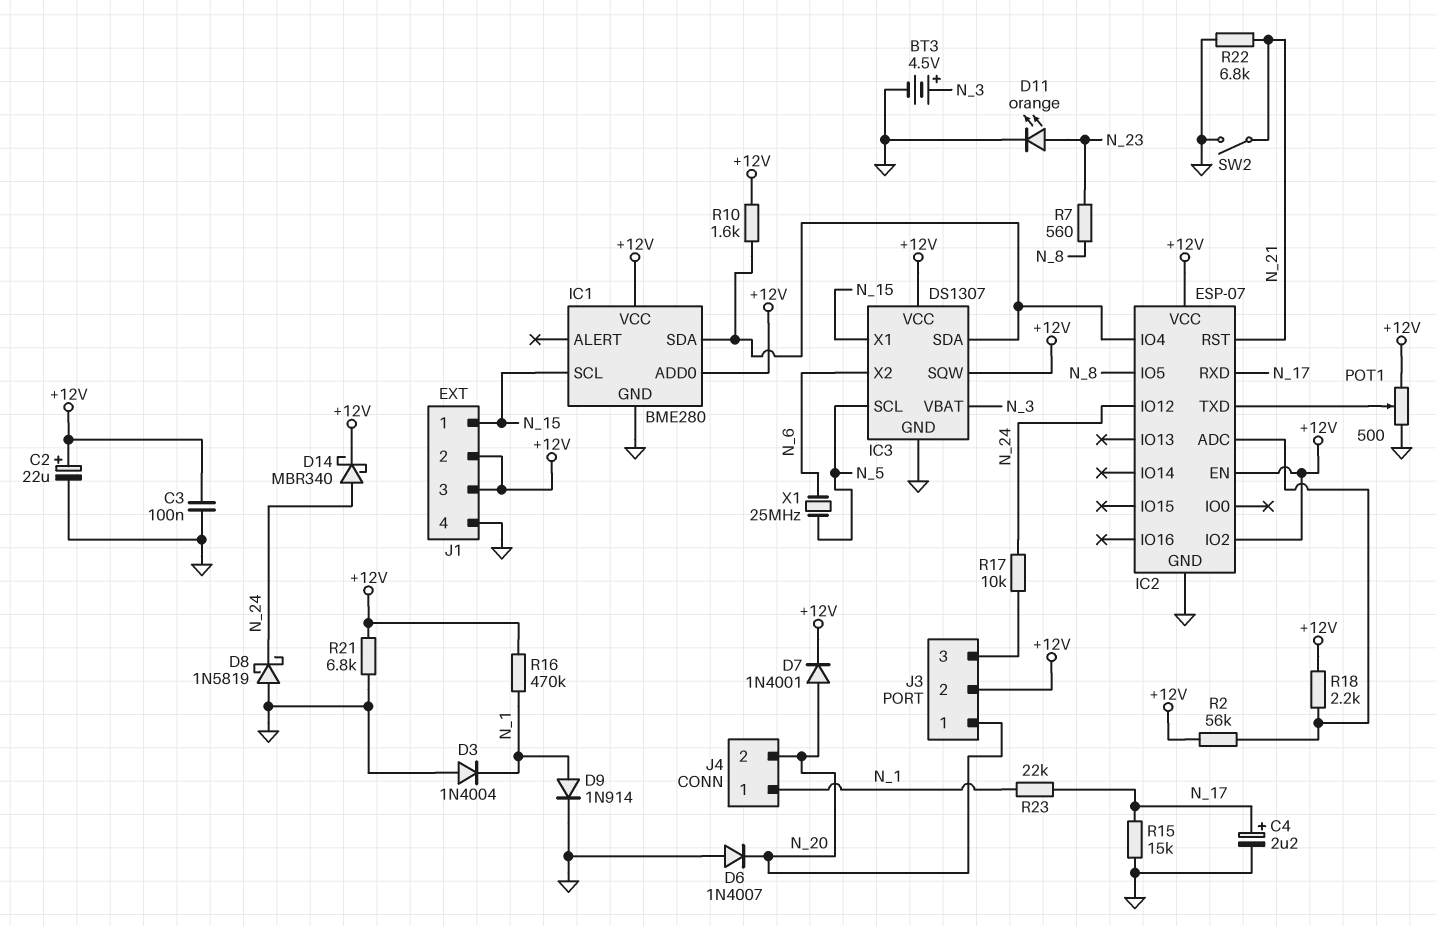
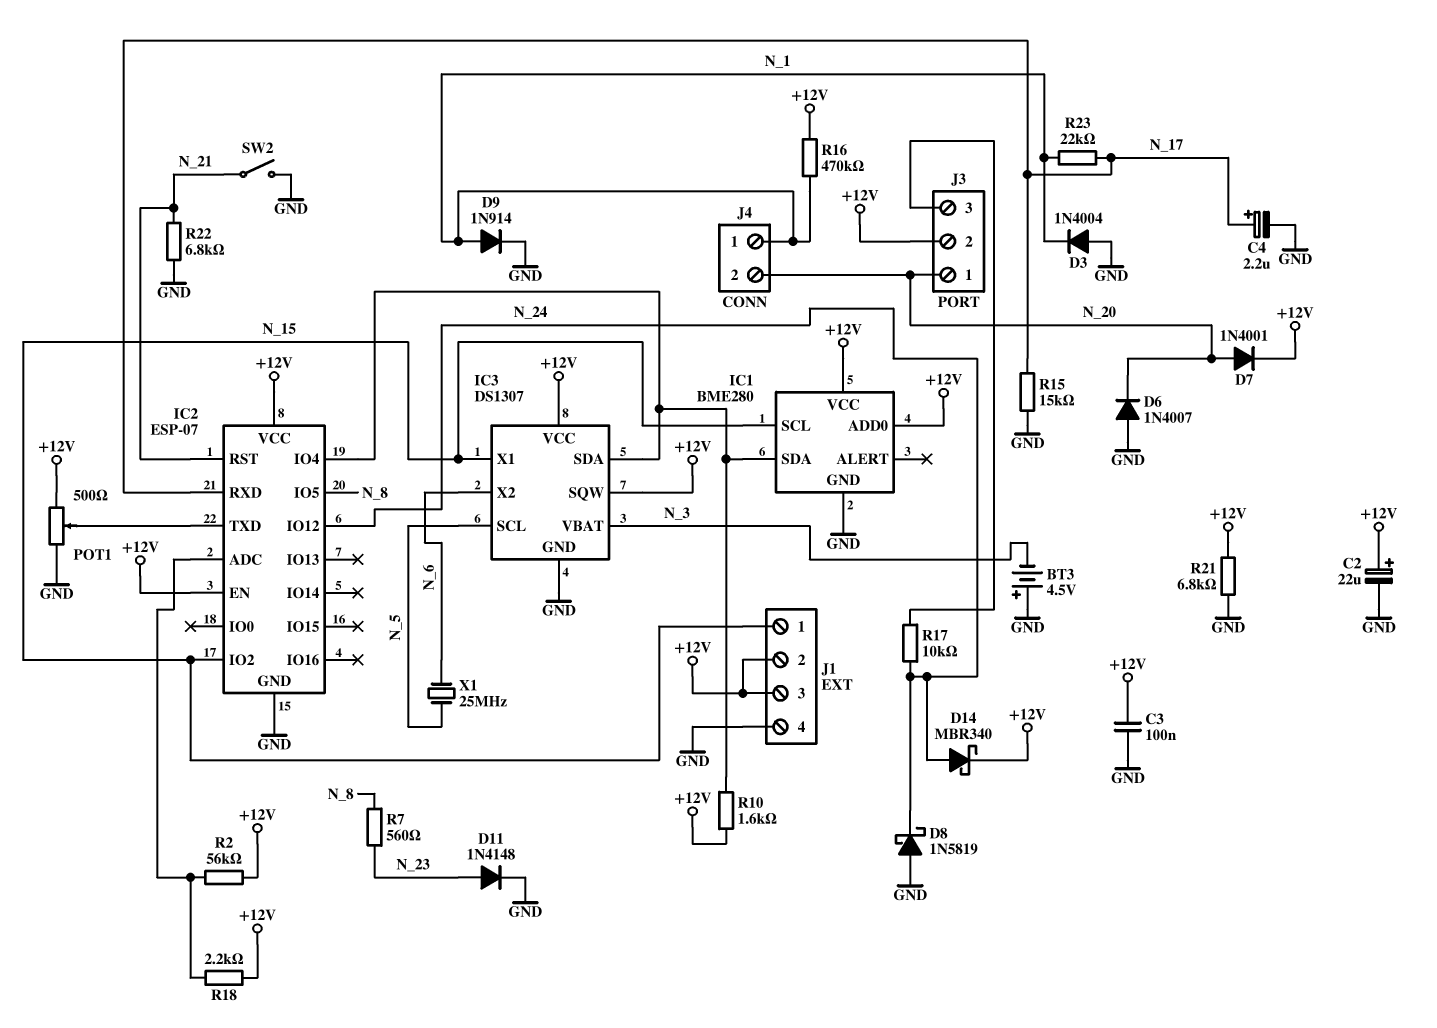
BT3: 4.5V (plus N_3, minus GND) -> 4.5V (plus GND, minus N_3)
D11: LED orange (A N_23, K GND) -> diode 1N4148 (A N_23, K GND)
IC2 pin IO2: +12V -> N_15

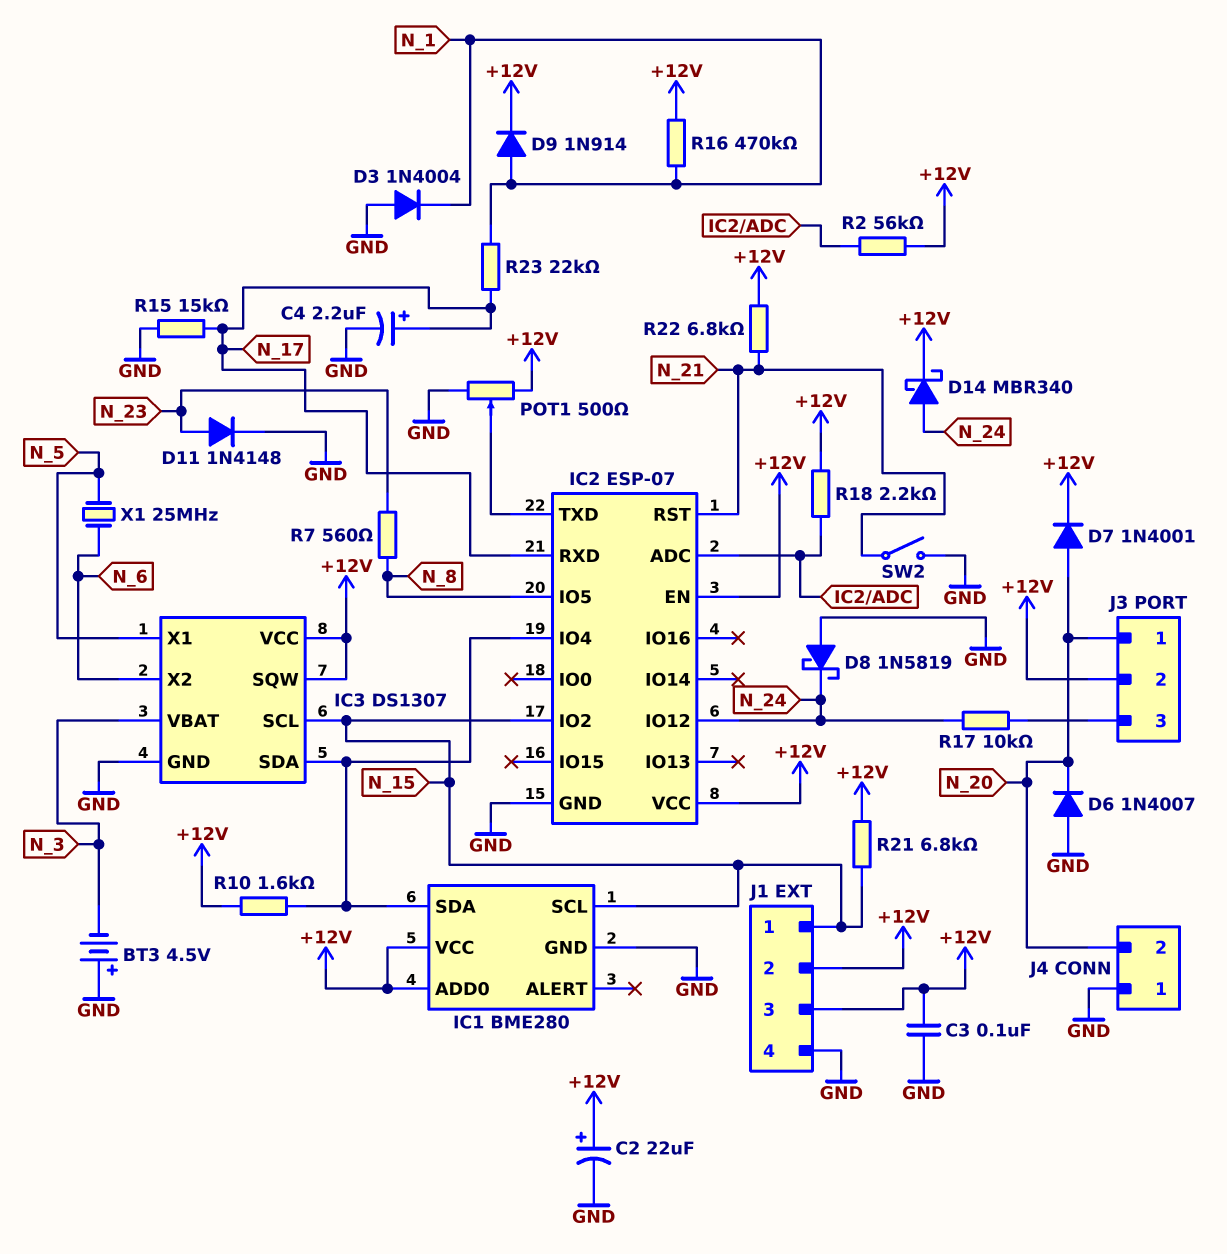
D9: diode 1N914 (A N_1, K GND) -> diode 1N914 (A N_1, K +12V)
IC3 pin SCL: N_5 -> N_15
IC3 pin X1: N_15 -> N_5
J4 pin 1: N_1 -> GND
R21: 6.8k (+12V, GND) -> 6.8k (+12V, N_15)
R22: 6.8k (GND, N_21) -> 6.8k (+12V, N_21)

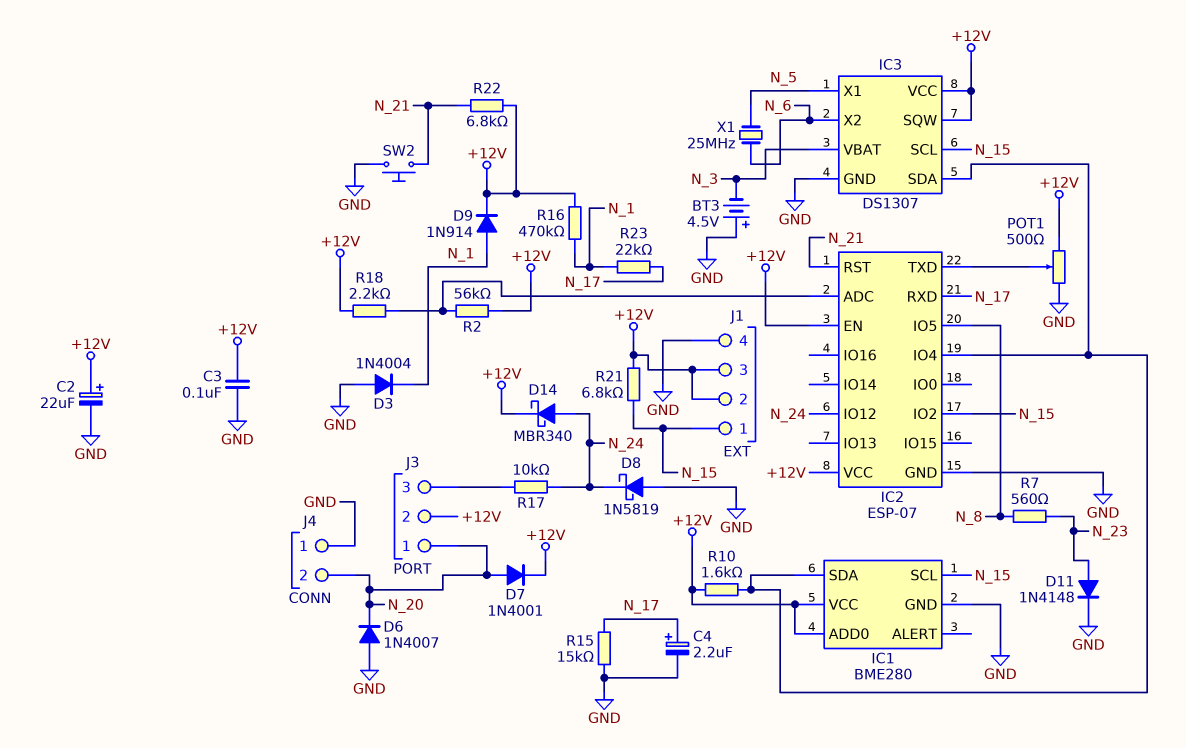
SW2: switch (GND, N_21) -> button (GND, N_21)

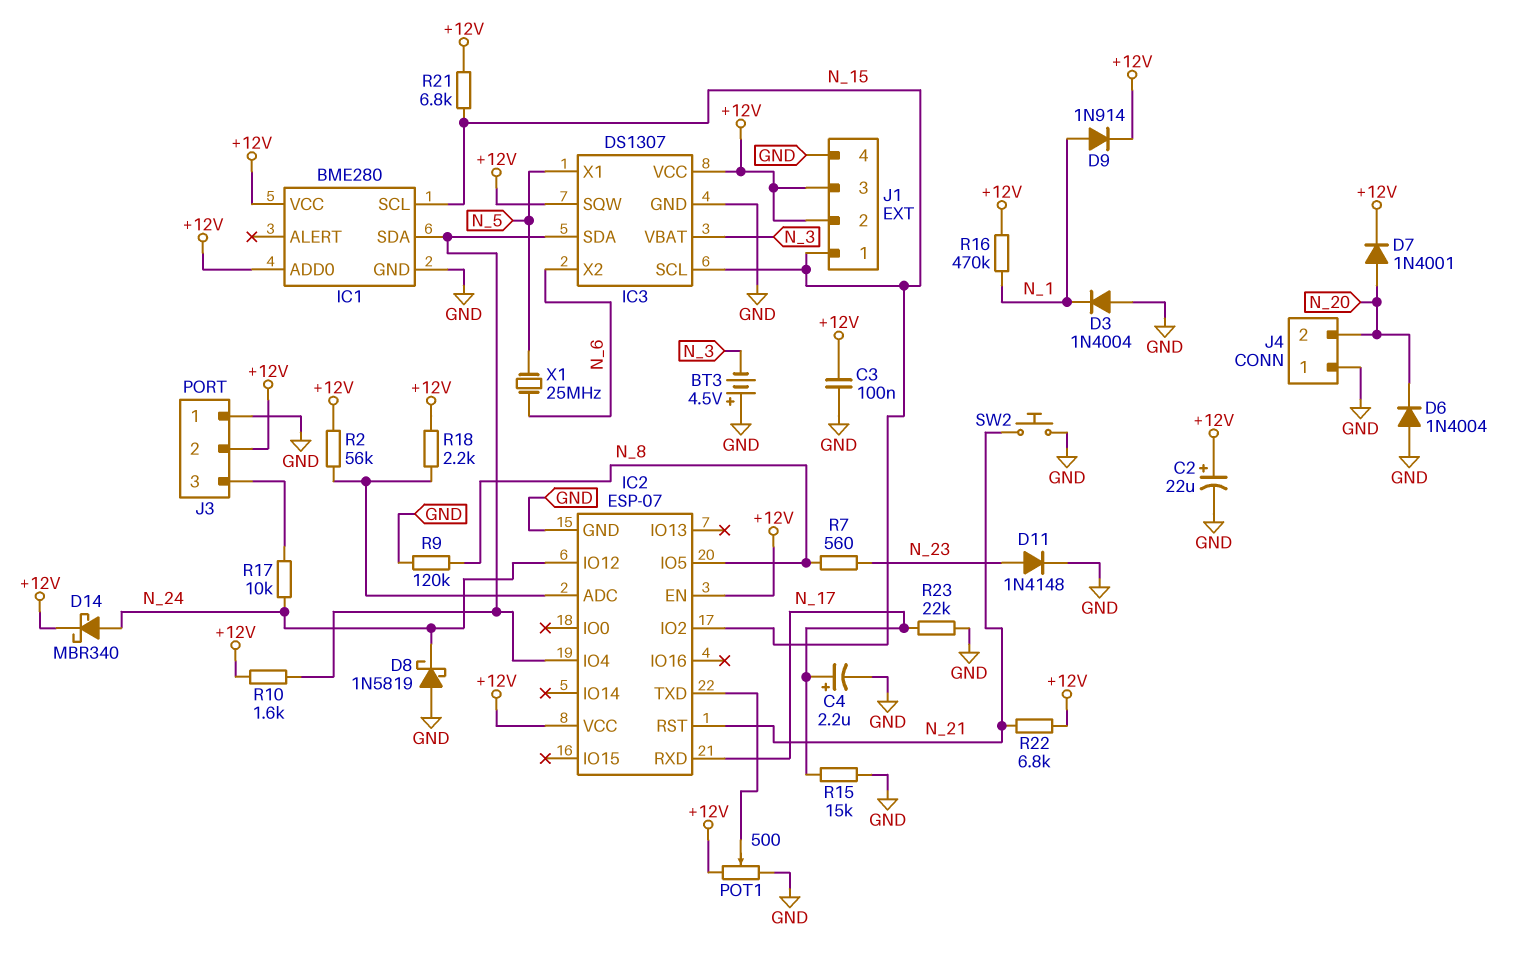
D6: diode 1N4007 (A GND, K N_20) -> diode 1N4004 (A GND, K N_20)
J3 pin 1: N_20 -> GND
R9: none -> 120k (GND, N_8)
R23: 22k (N_1, N_17) -> 22k (GND, N_17)

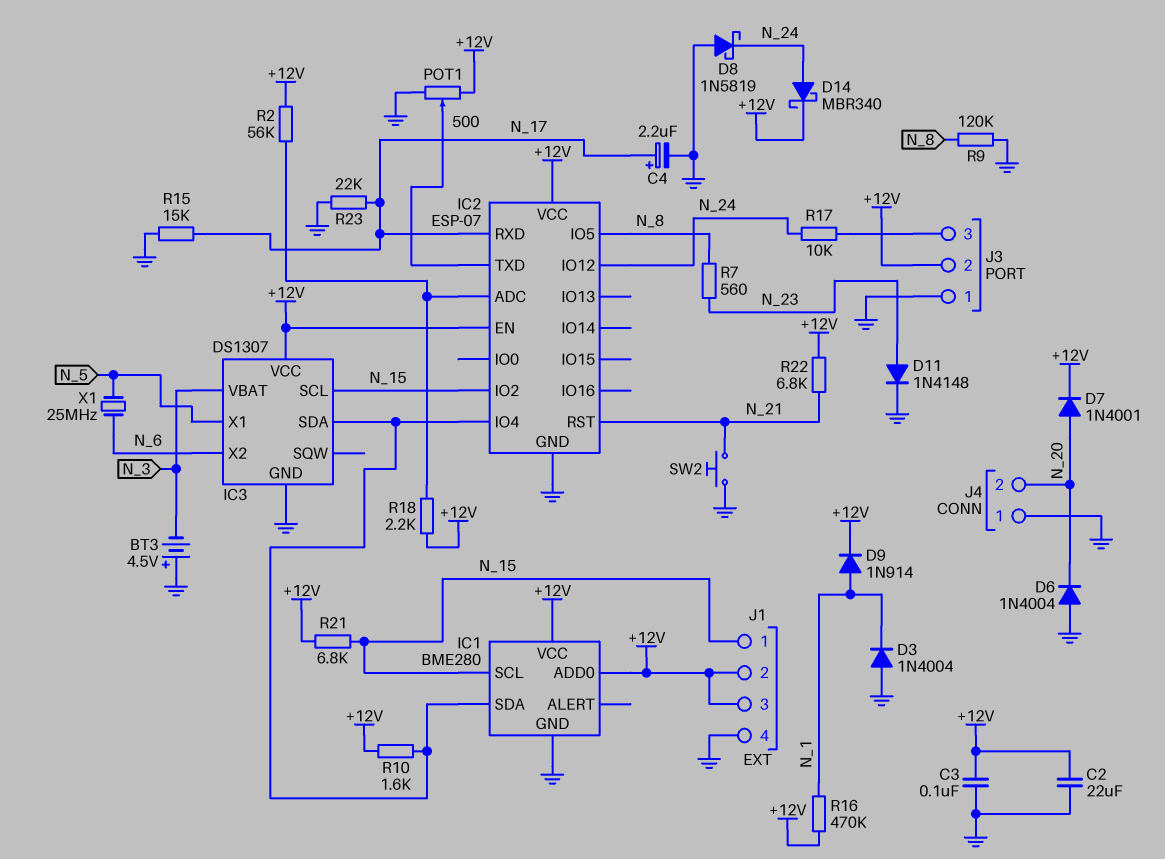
C2: 22uF (plus +12V, minus GND) -> 22uF (+12V, GND)
IC3 pin SQW: +12V -> none

